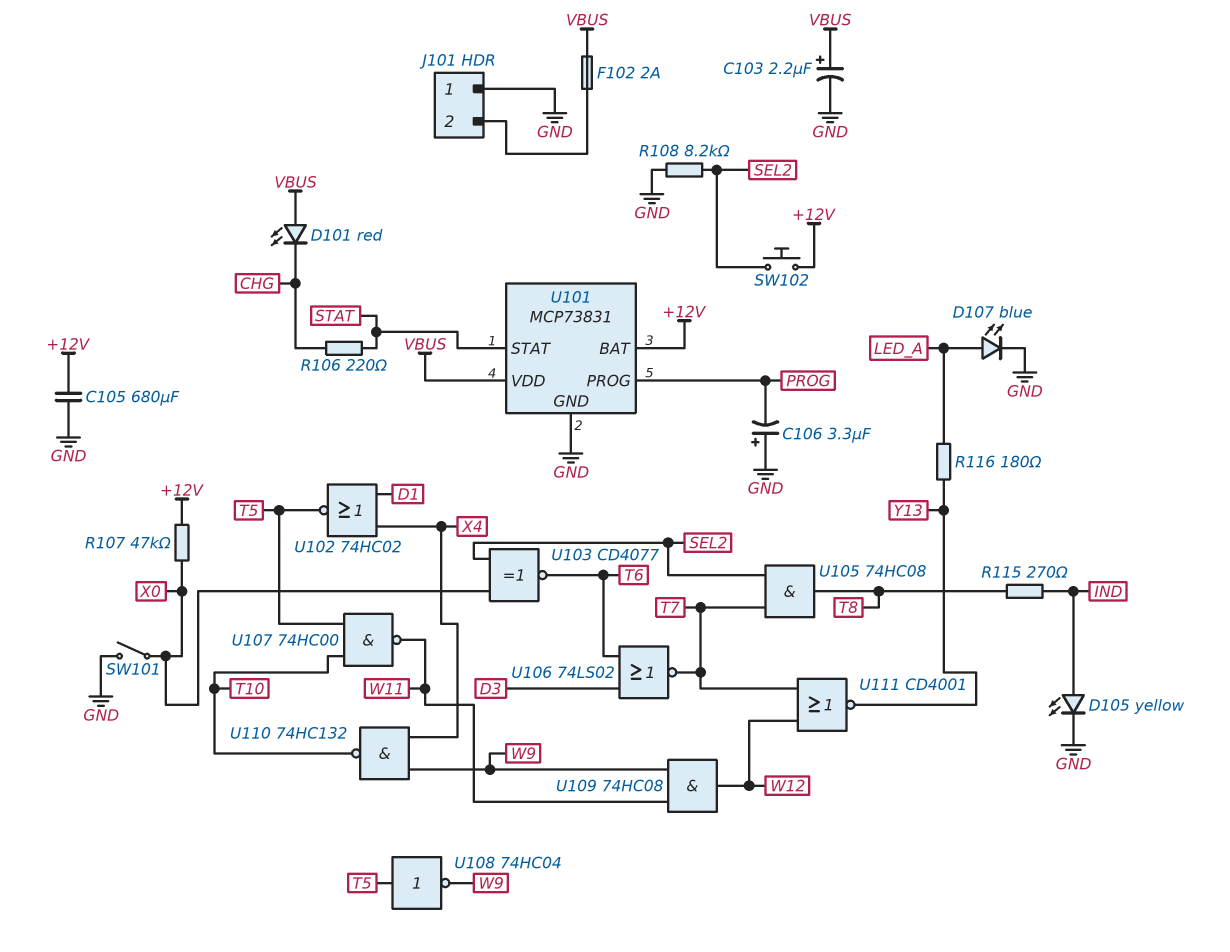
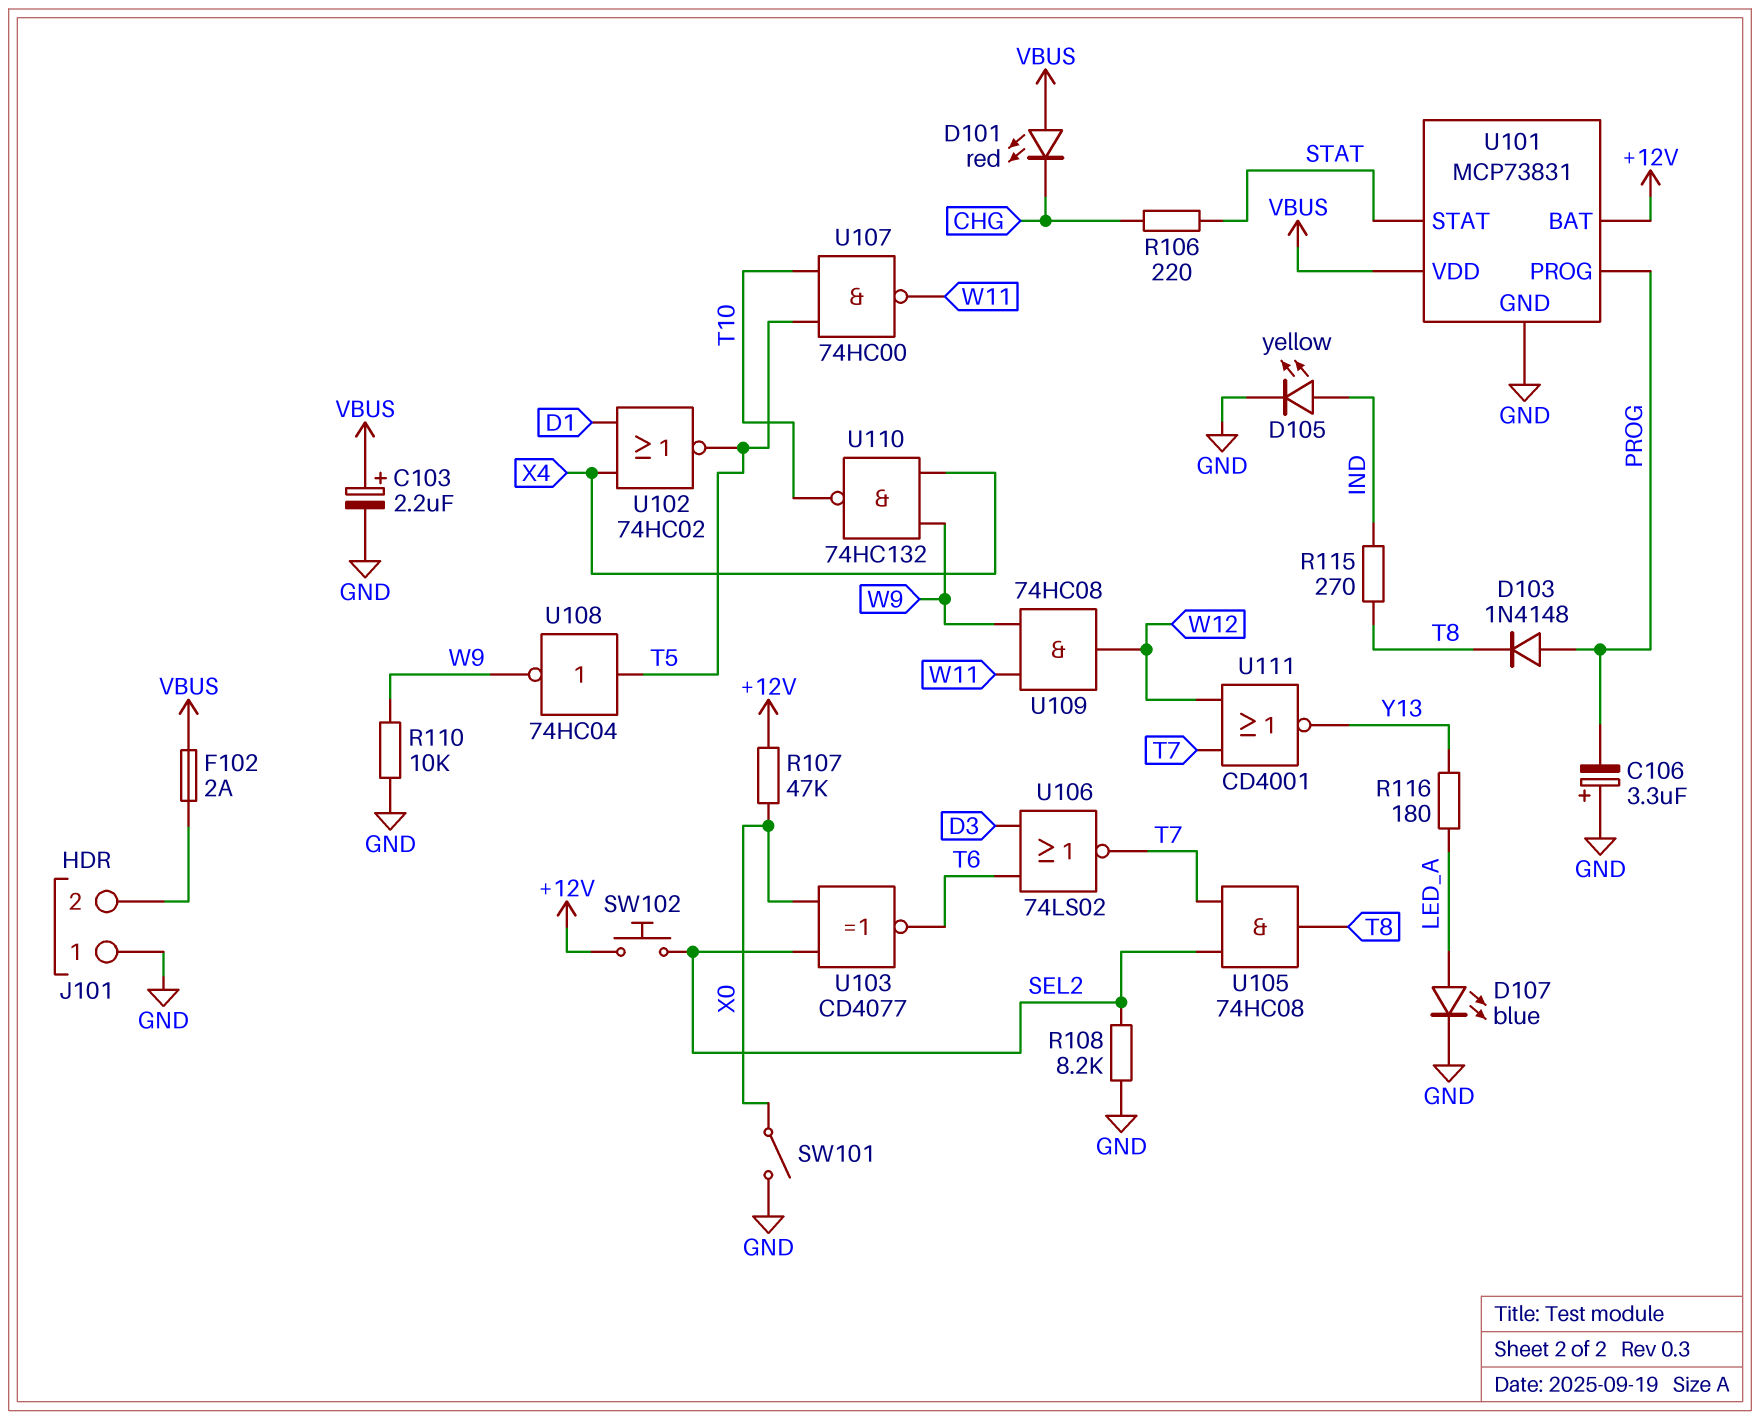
C105: 680uF (+12V, GND) -> none
D103: none -> diode 1N4148 (A PROG, K T8)
R110: none -> 10k (GND, W9)

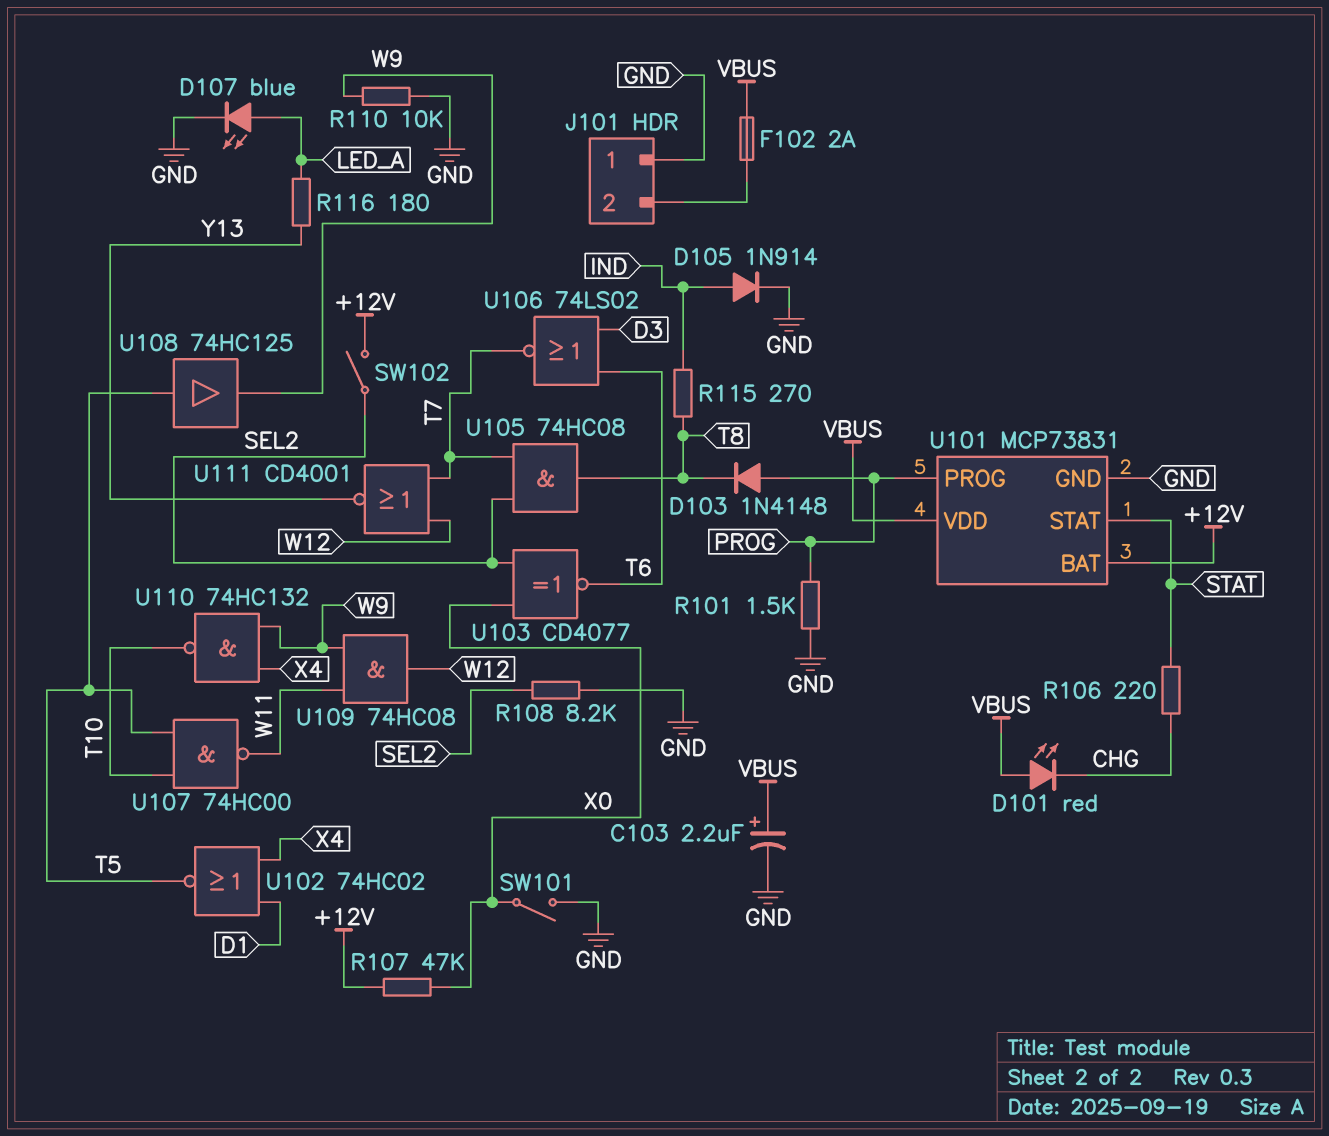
C106: 3.3uF (plus GND, minus PROG) -> none
D105: LED yellow (A IND, K GND) -> diode 1N914 (A IND, K GND)
R101: none -> 1.5k (GND, PROG)
SW102: button (+12V, SEL2) -> switch (+12V, SEL2)
U108: NOT 74HC04 (in T5, out W9) -> buffer 74HC125 (in T5, out W9)

